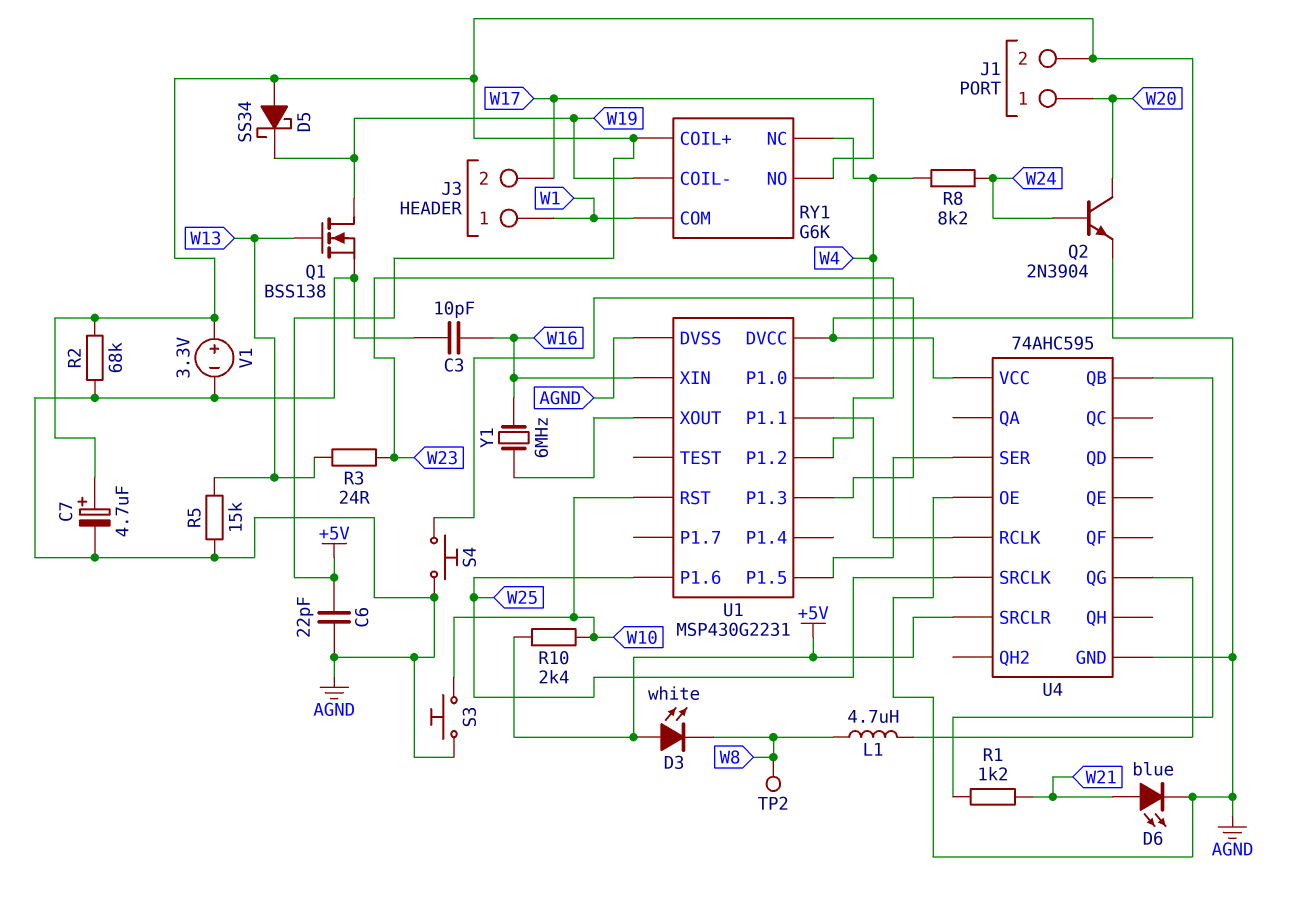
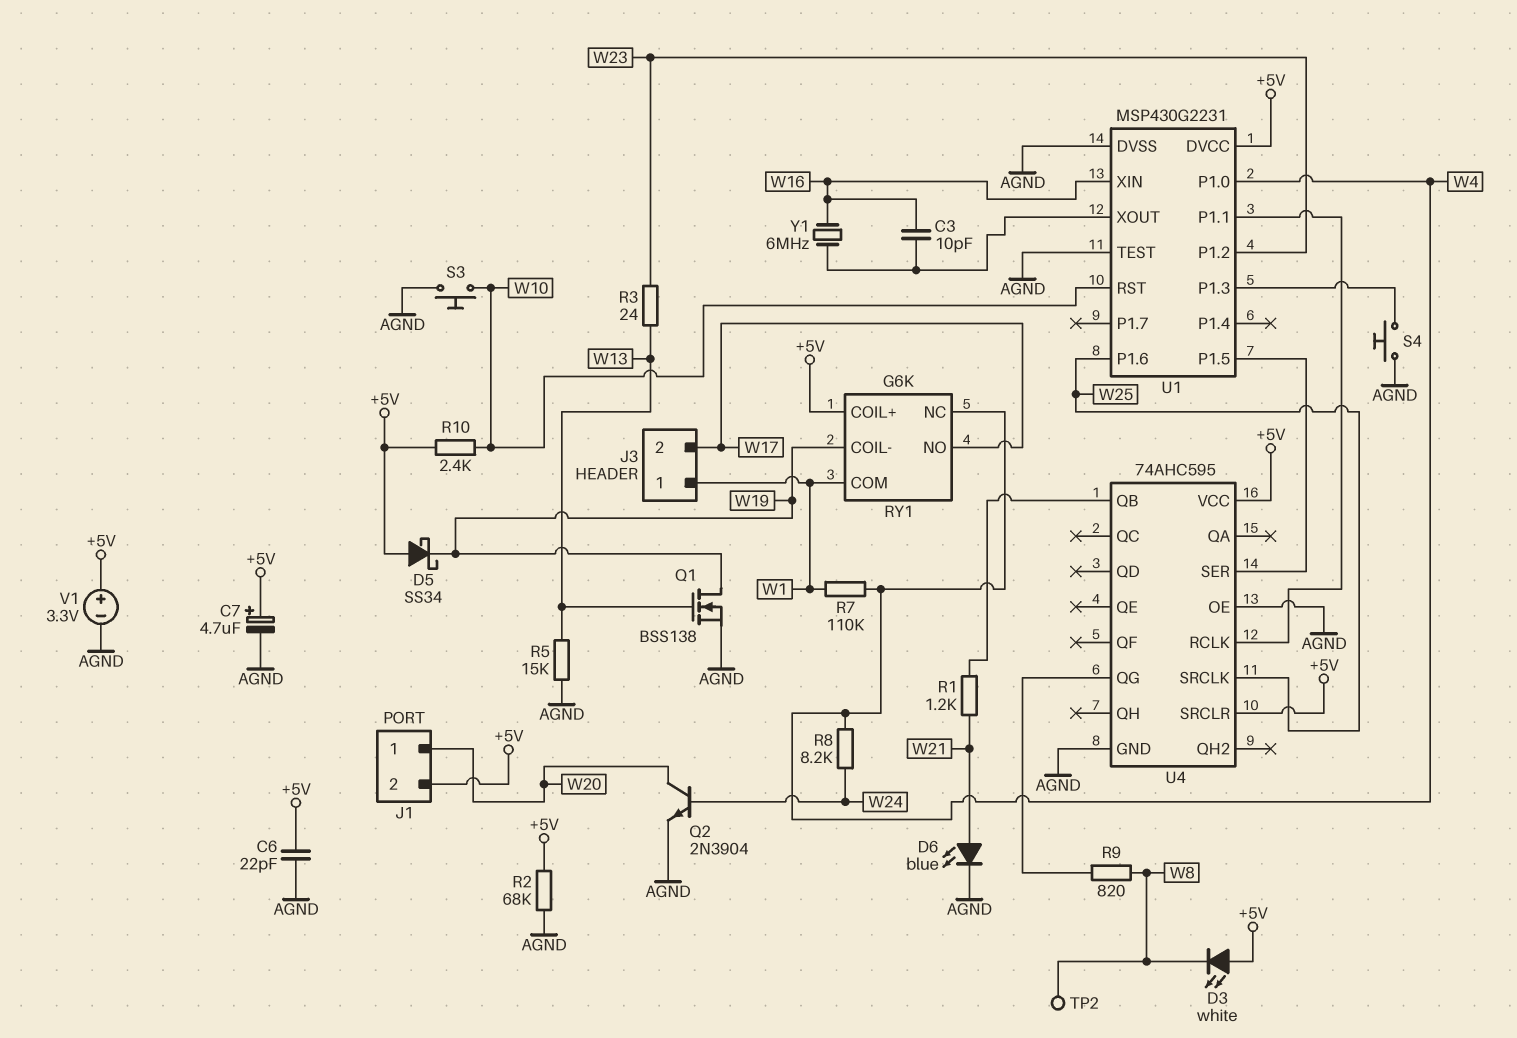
C3: 10pF (AGND, W16) -> 10pF (U1/XOUT, W16)
L1: 4.7uH (U4/QG, W8) -> none
R7: none -> 110k (W1, W4)
R9: none -> 820 (U4/QG, W8)
U1 pin TEST: none -> AGND

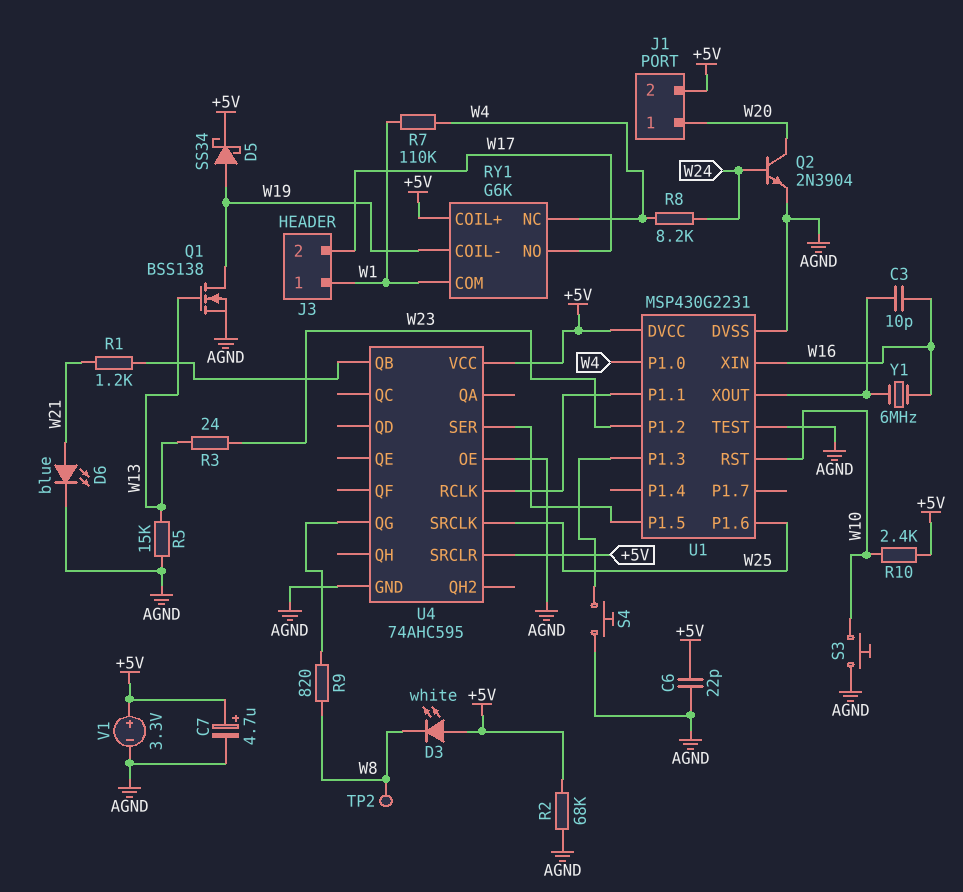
D5: schottky SS34 (A +5V, K W19) -> schottky SS34 (A W19, K +5V)

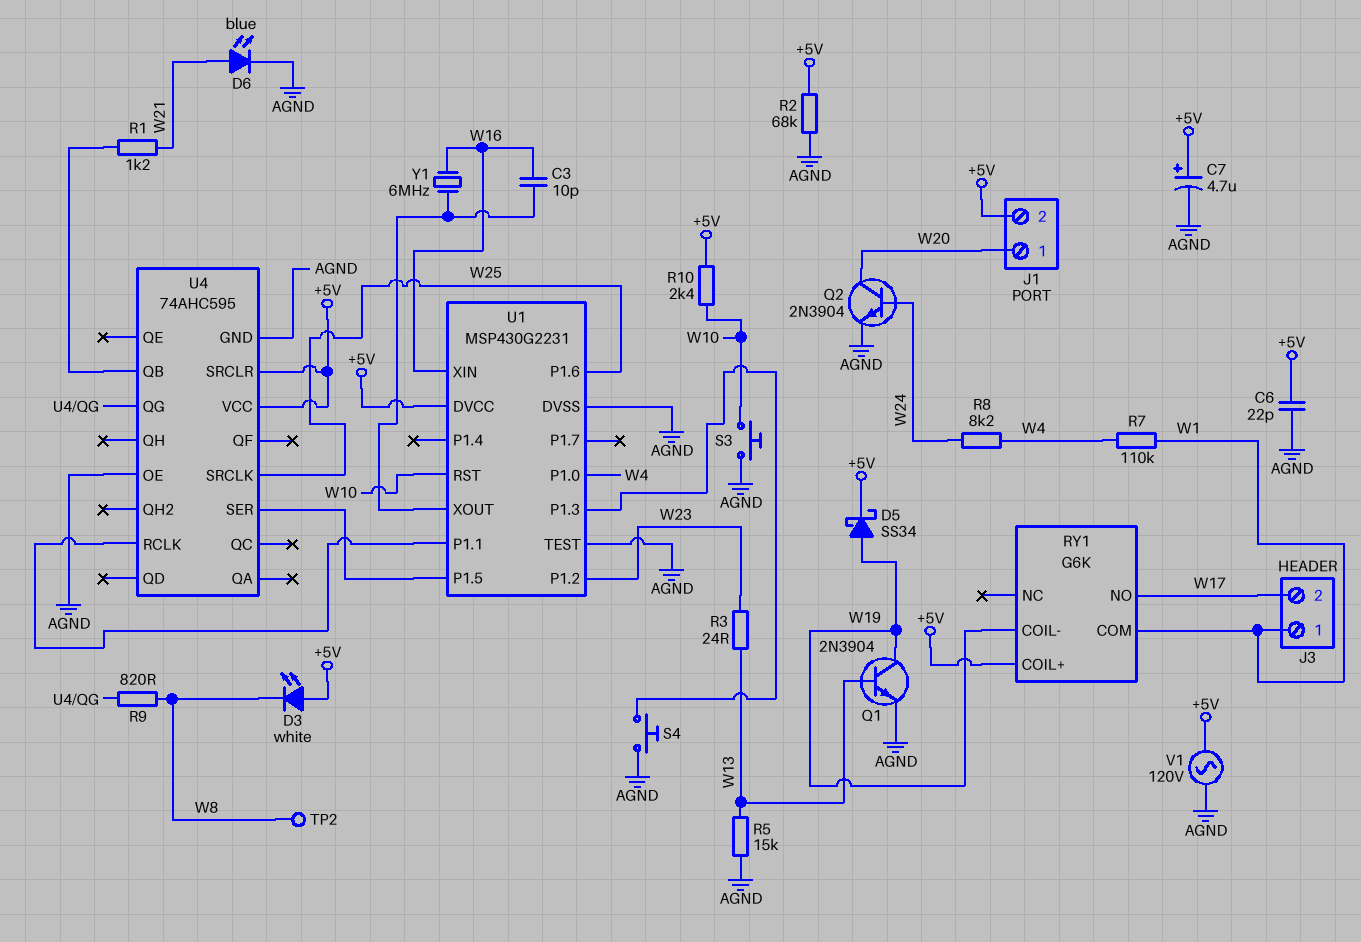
Q1: NMOS BSS138 (G W13, D W19, S AGND) -> NPN 2N3904 (B W13, C W19, E AGND)
RY1 pin NC: W4 -> none
V1: 3.3V (plus +5V, minus AGND) -> AC 120V (+5V, AGND)

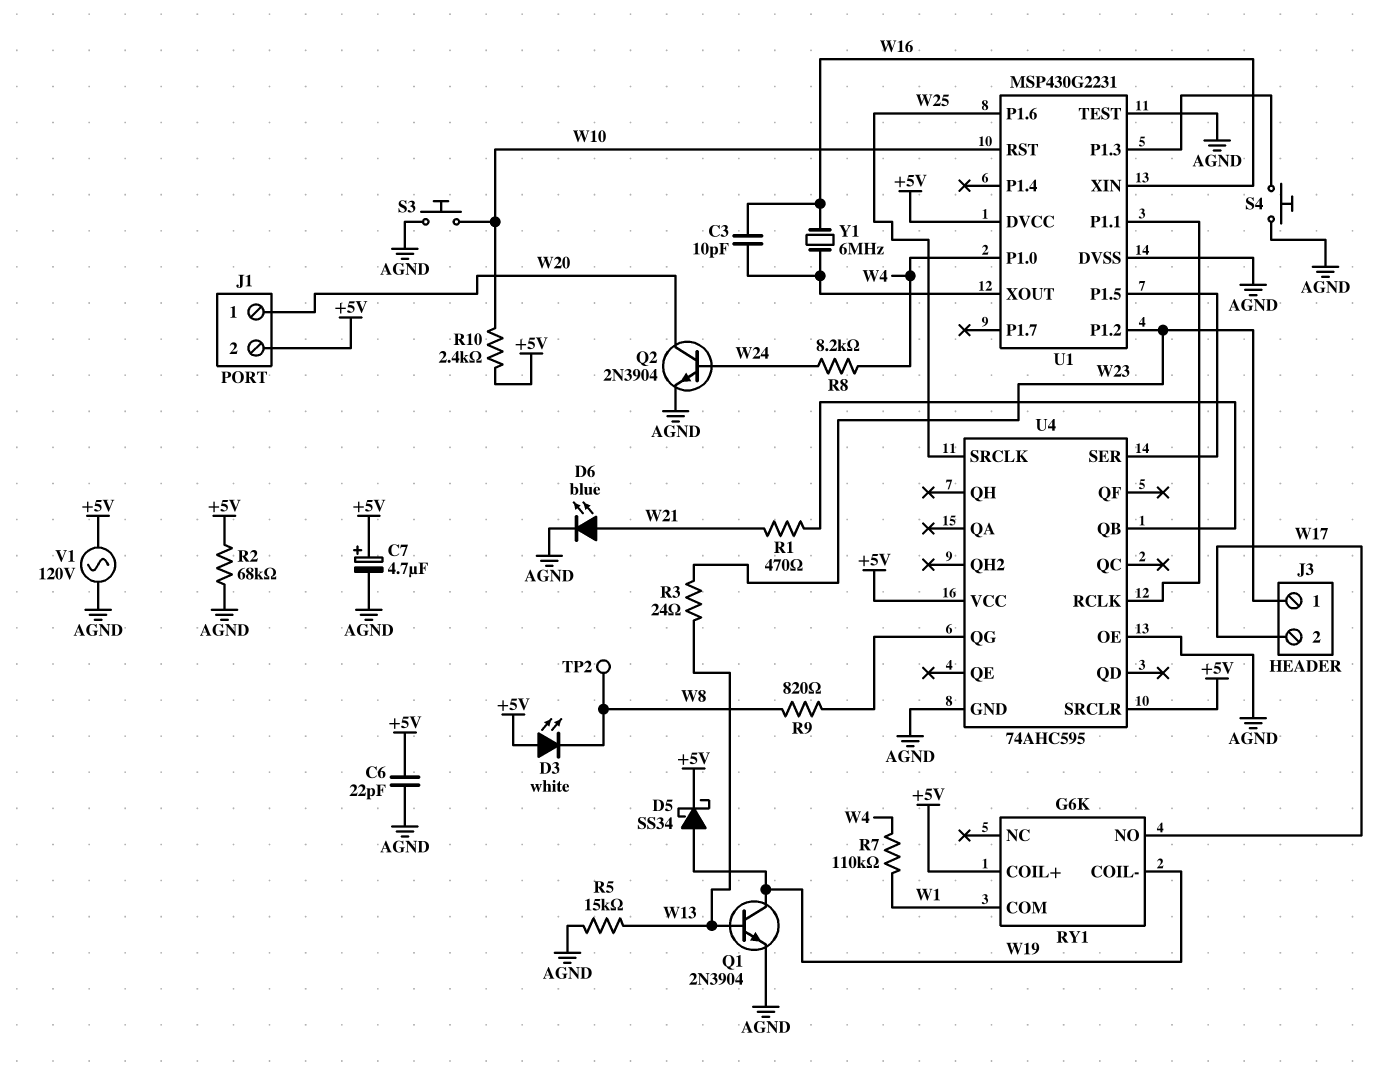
J3 pin 1: W1 -> W23
R1: 1.2k (U4/QB, W21) -> 470 (U4/QB, W21)

